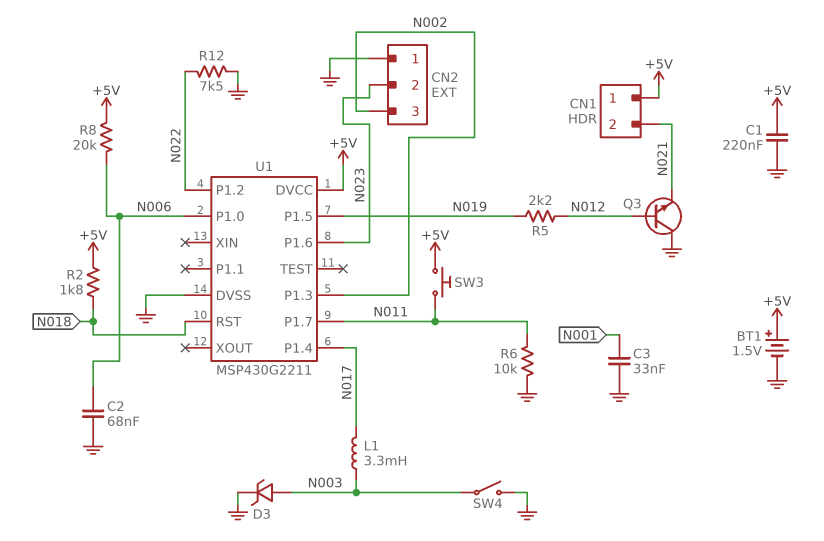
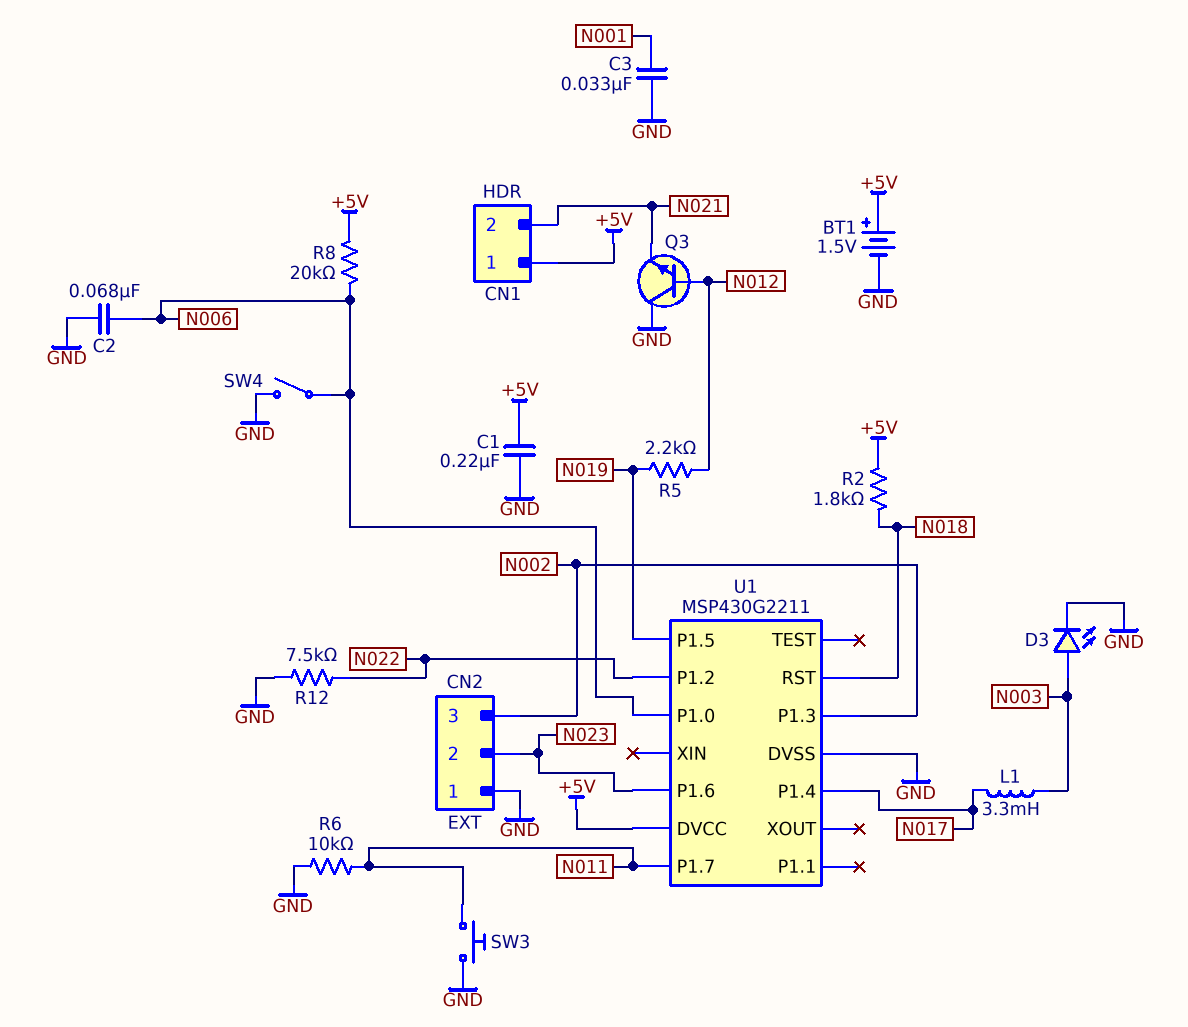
D3: zener (A N003, K GND) -> LED (A N003, K GND)
SW3: button (+5V, N011) -> button (GND, N011)
SW4: switch (GND, N003) -> switch (GND, N006)

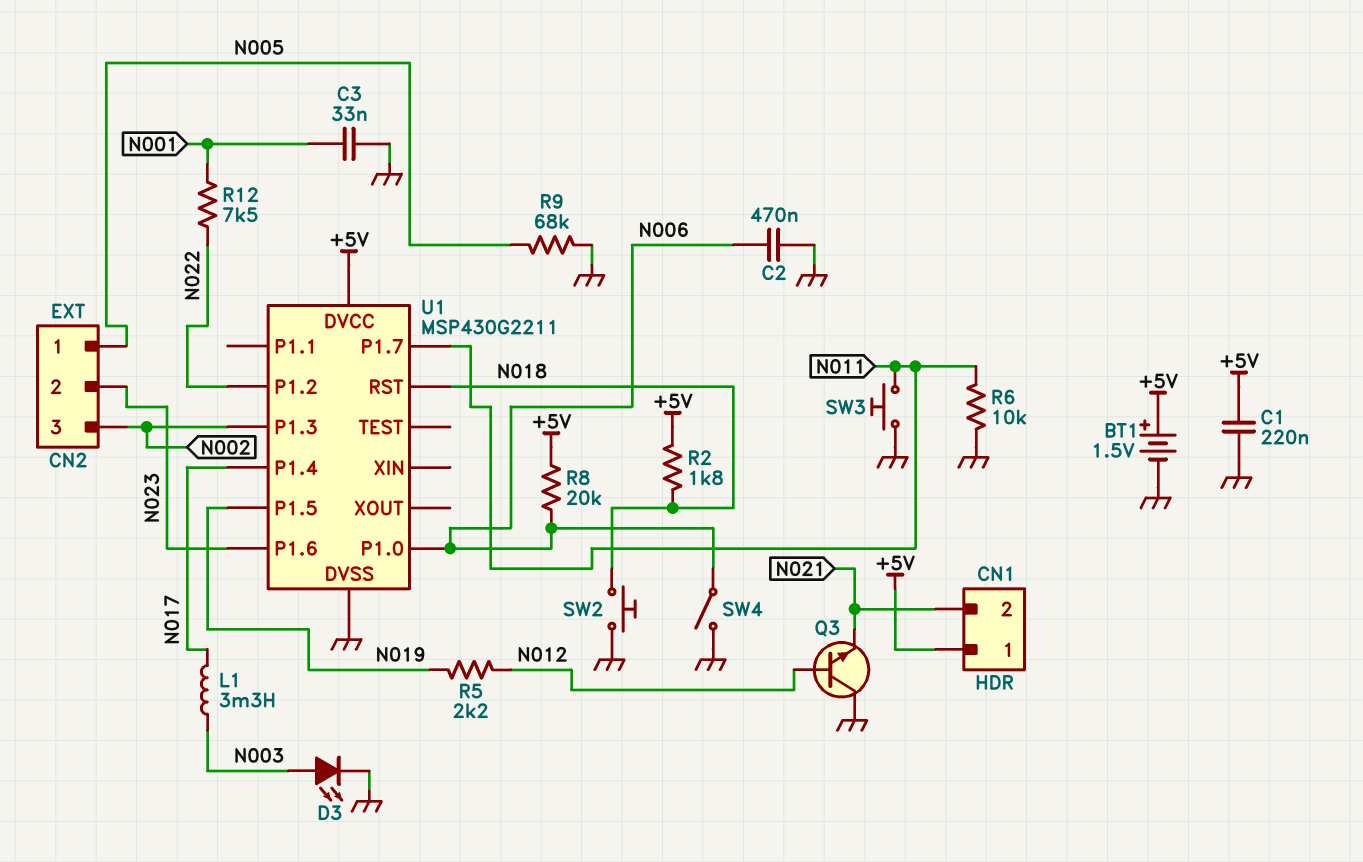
C2: 68nF (GND, N006) -> 470nF (GND, N006)
CN2 pin 1: GND -> N005
R9: none -> 68k (GND, N005)
R12: 7.5k (GND, N022) -> 7.5k (N001, N022)
SW2: none -> button (GND, N018)

